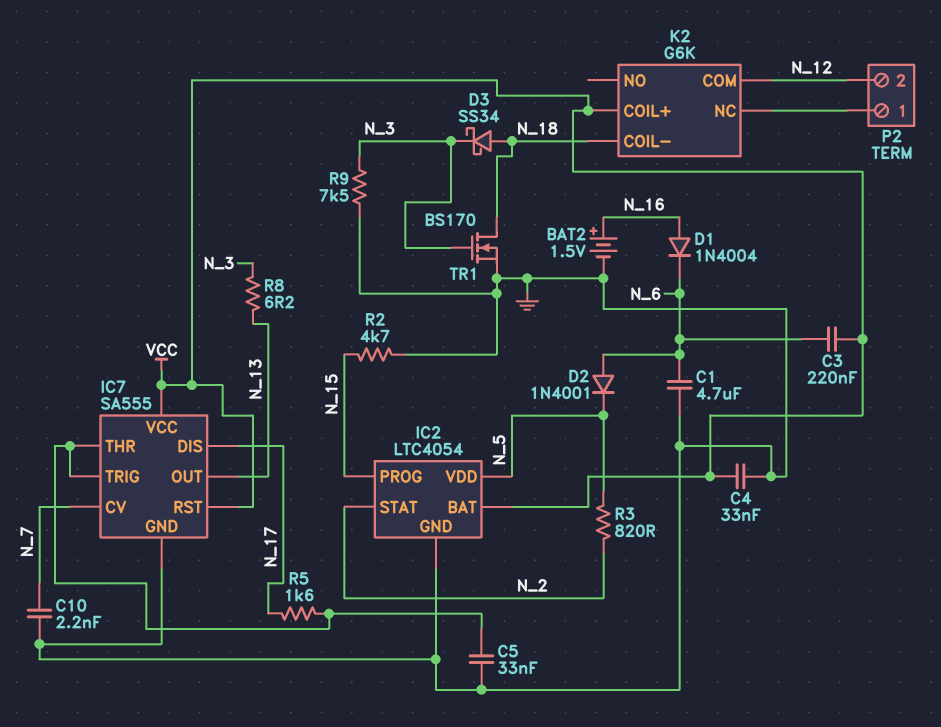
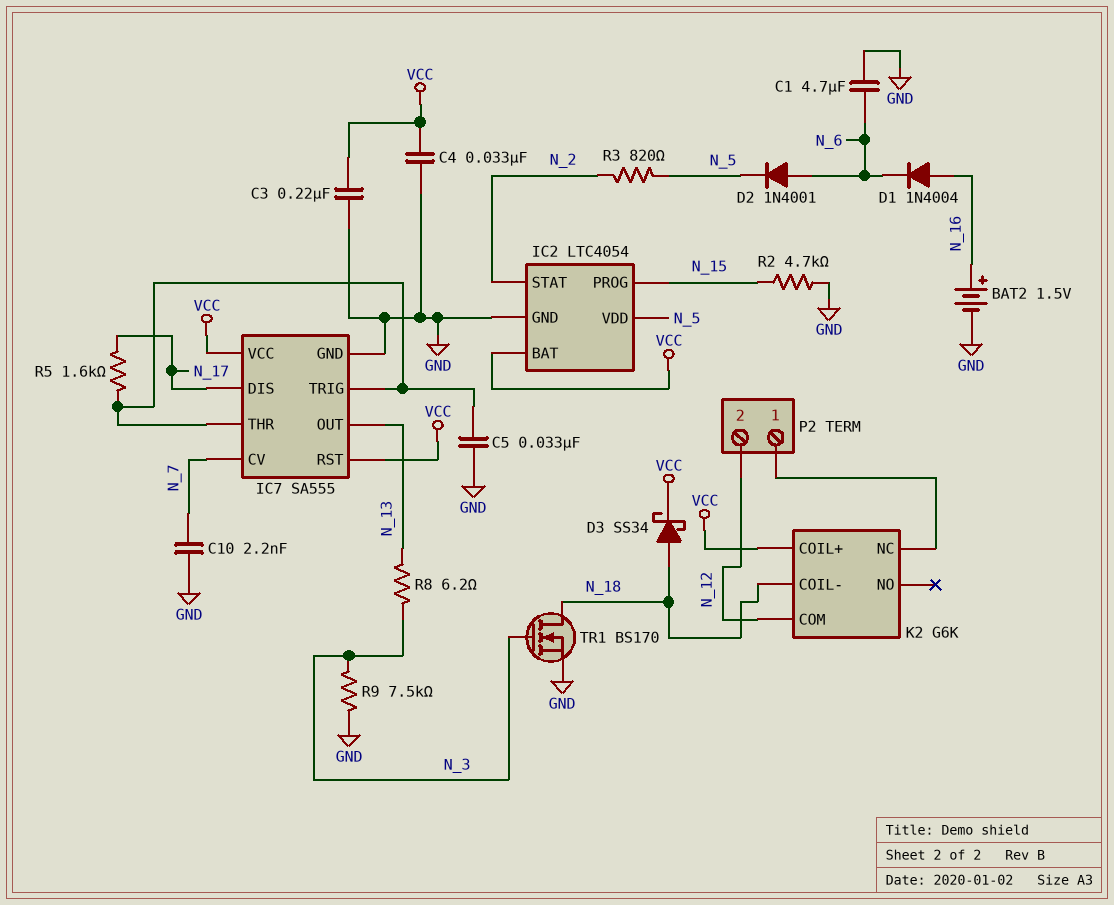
C3: 220nF (N_6, VCC) -> 220nF (GND, VCC)
D3: schottky SS34 (A N_18, K N_3) -> schottky SS34 (A N_18, K VCC)

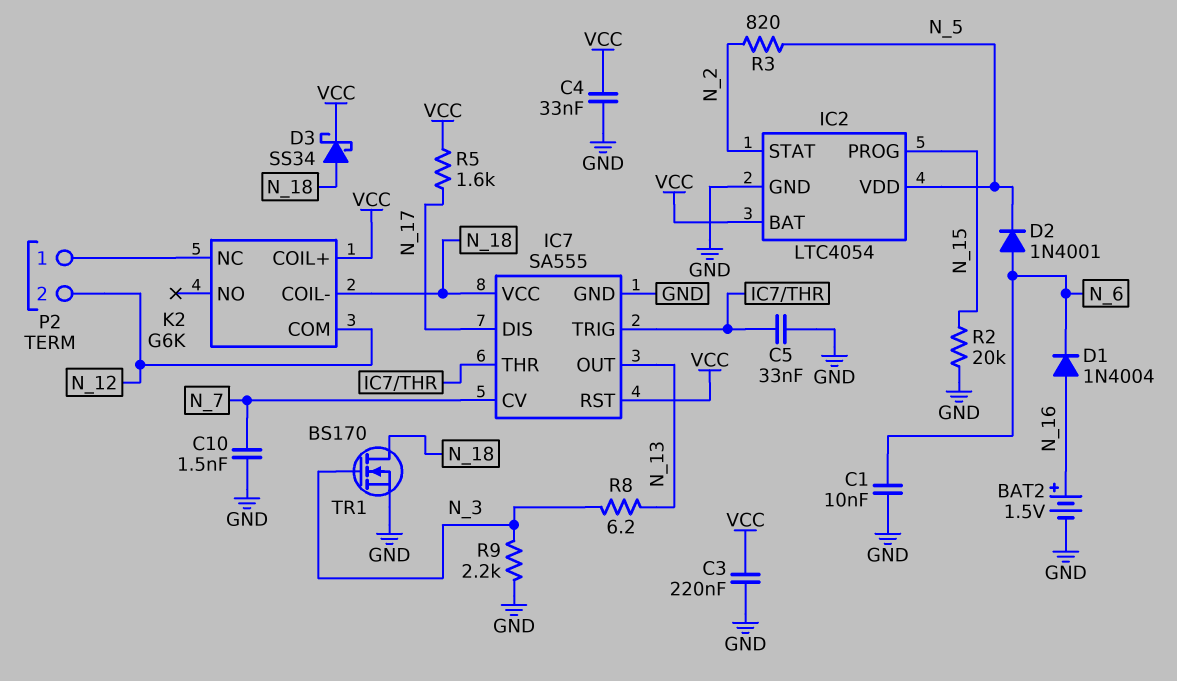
C1: 4.7uF (GND, N_6) -> 10nF (GND, N_6)
C10: 2.2nF (GND, N_7) -> 1.5nF (GND, N_7)
IC7 pin VCC: VCC -> N_18
R2: 4.7k (GND, N_15) -> 20k (GND, N_15)
R5: 1.6k (IC7/THR, N_17) -> 1.6k (N_17, VCC)
R9: 7.5k (GND, N_3) -> 2.2k (GND, N_3)

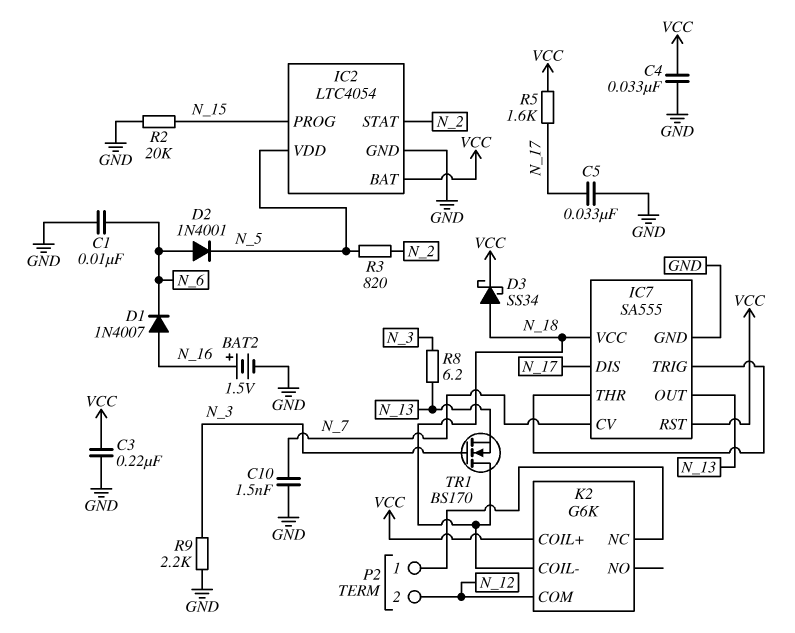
C5: 33nF (GND, IC7/THR) -> 33nF (GND, N_17)
D1: diode 1N4004 (A N_16, K N_6) -> diode 1N4007 (A N_16, K N_6)
TR1: NMOS BS170 (G N_3, D N_18, S GND) -> NMOS BS170 (G N_3, D N_18, S N_13)

